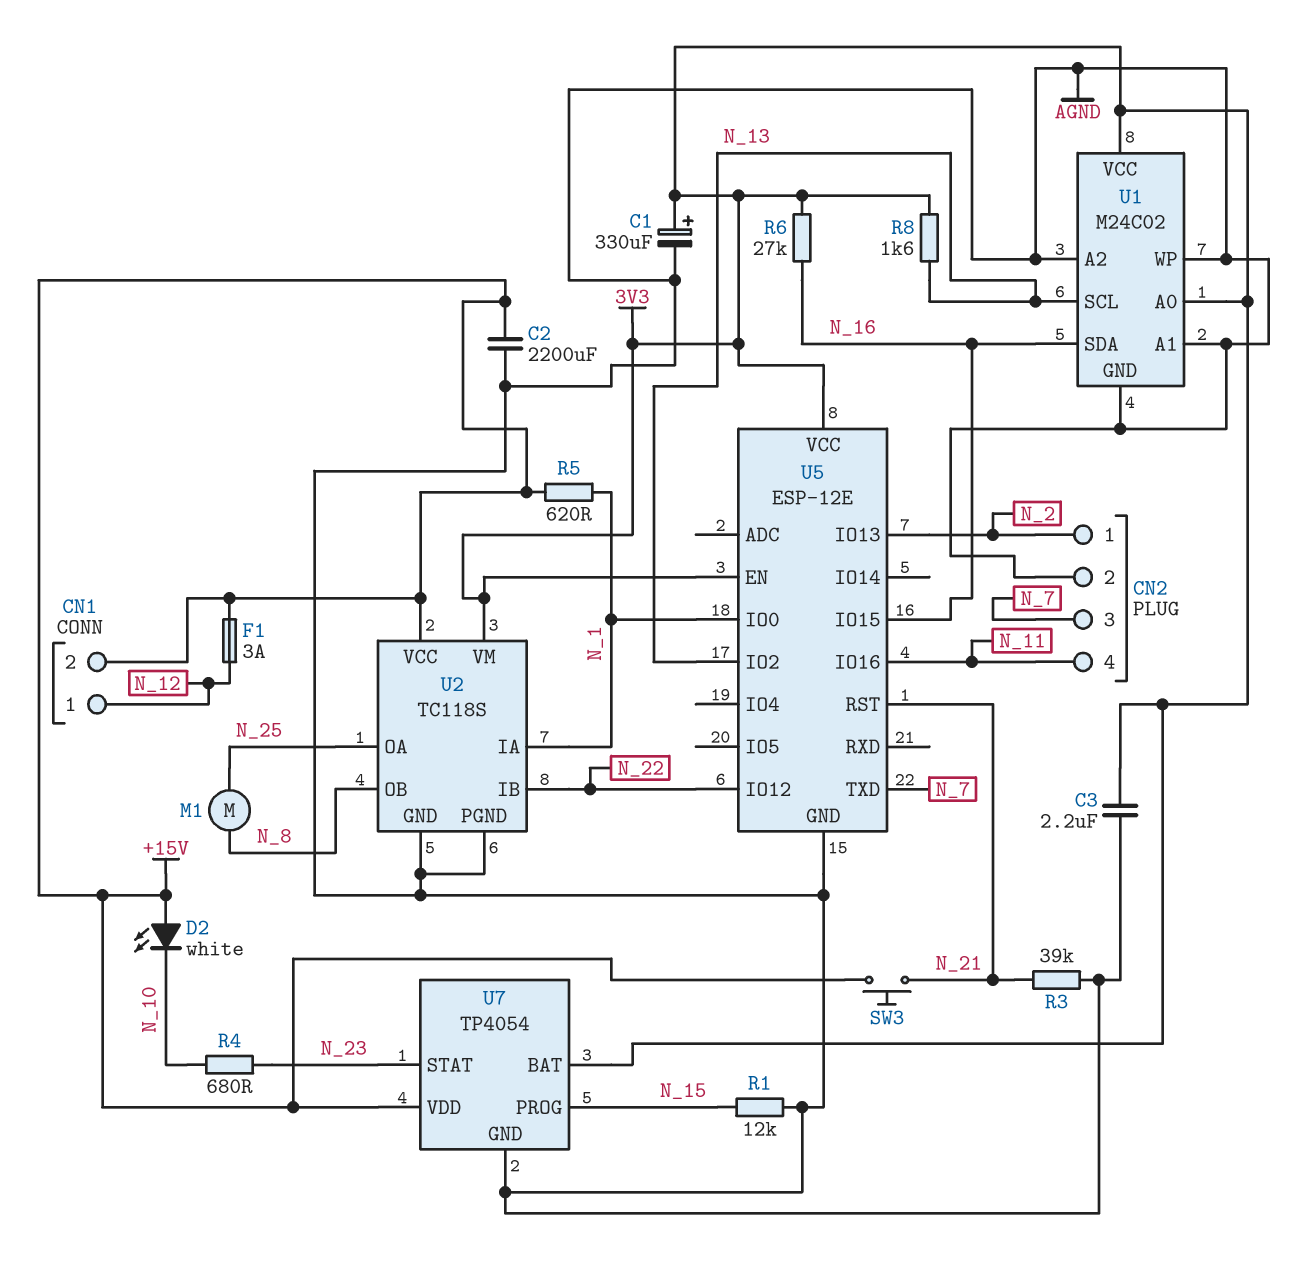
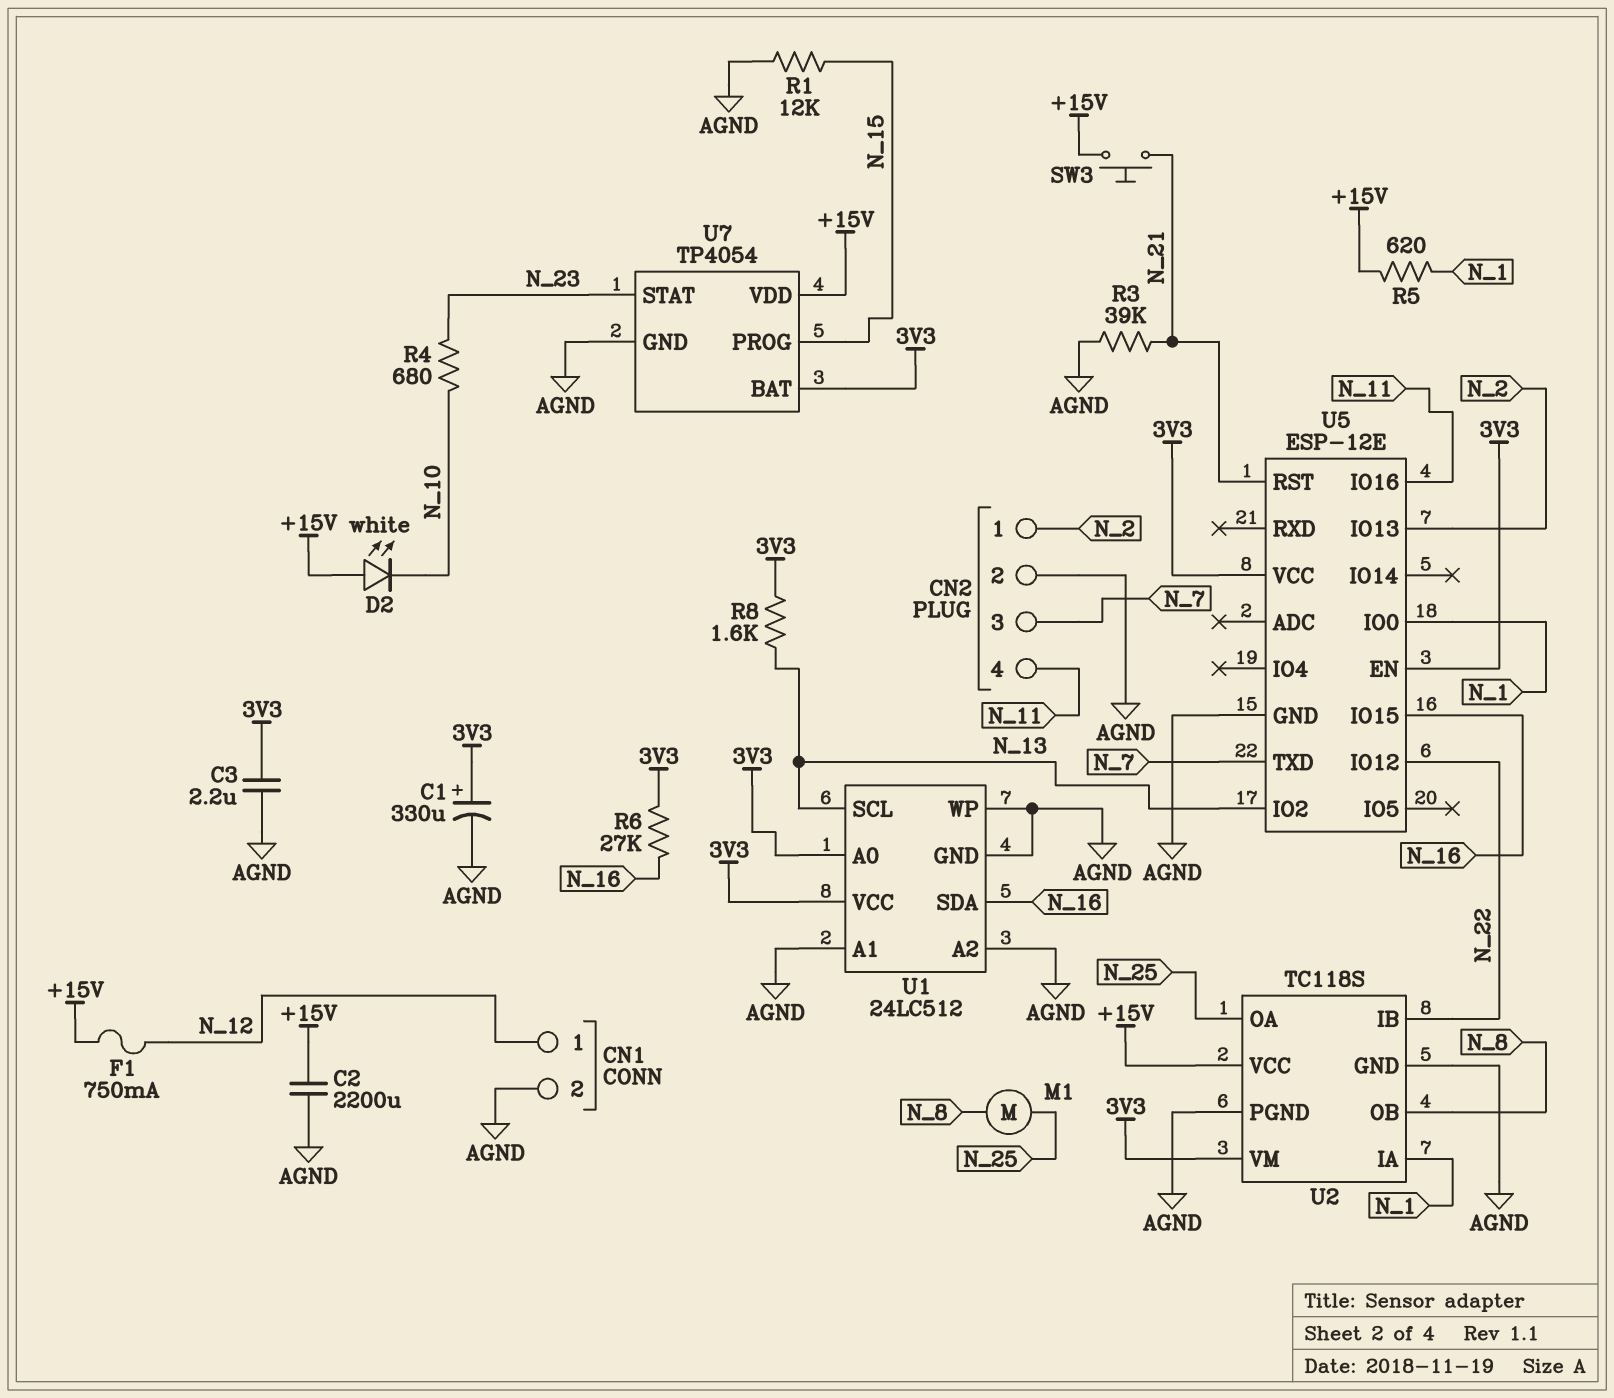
CN1 pin 2: +15V -> AGND
F1: 3A (+15V, N_12) -> 750mA (+15V, N_12)
U1: M24C02 -> 24LC512

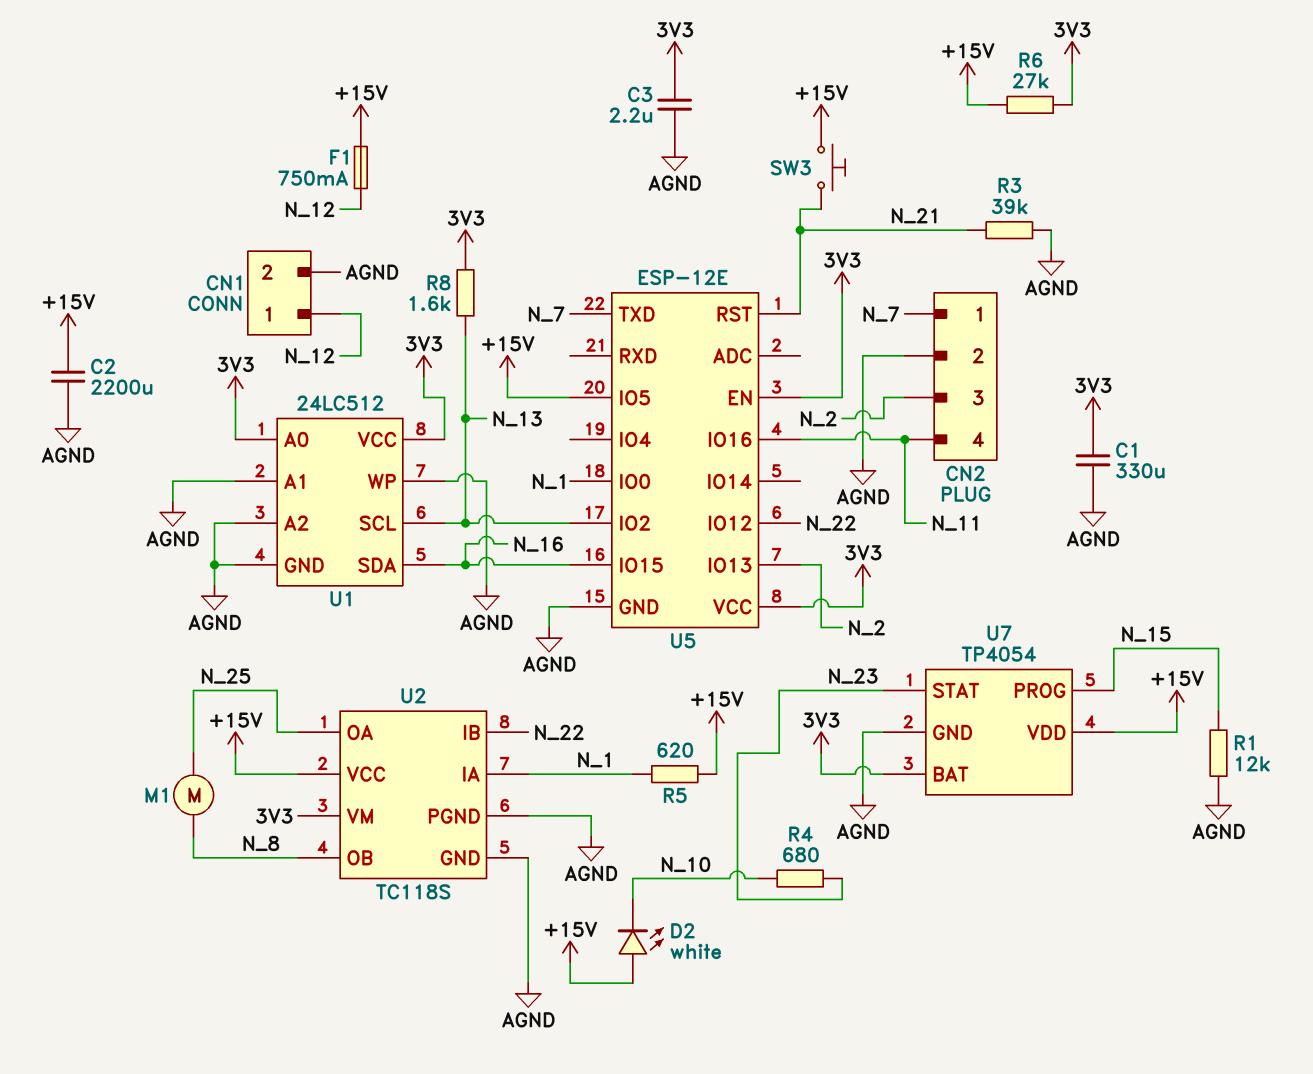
C1: 330uF (plus 3V3, minus AGND) -> 330uF (3V3, AGND)
CN2 pin 1: N_2 -> N_7
CN2 pin 3: N_7 -> N_2
R6: 27k (3V3, N_16) -> 27k (+15V, 3V3)
U5 pin IO5: none -> +15V

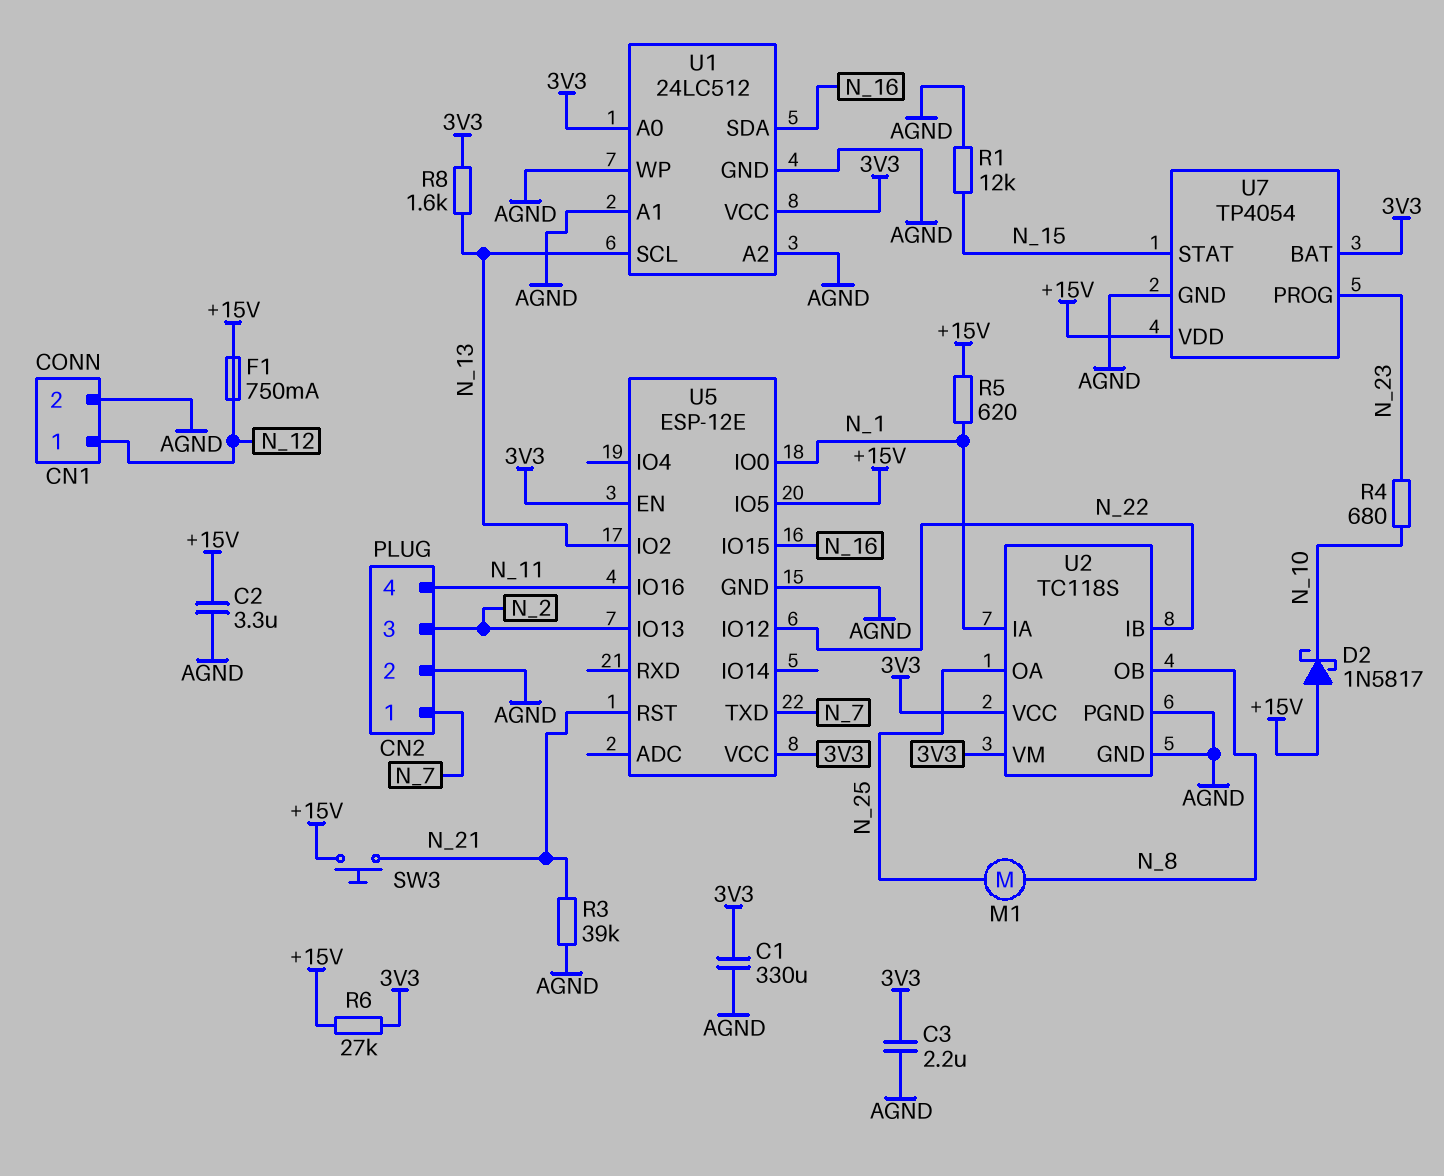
C2: 2200uF (+15V, AGND) -> 3.3uF (+15V, AGND)
D2: LED white (A +15V, K N_10) -> schottky 1N5817 (A +15V, K N_10)
U2 pin VCC: +15V -> 3V3
U7 pin PROG: N_15 -> N_23
U7 pin STAT: N_23 -> N_15

